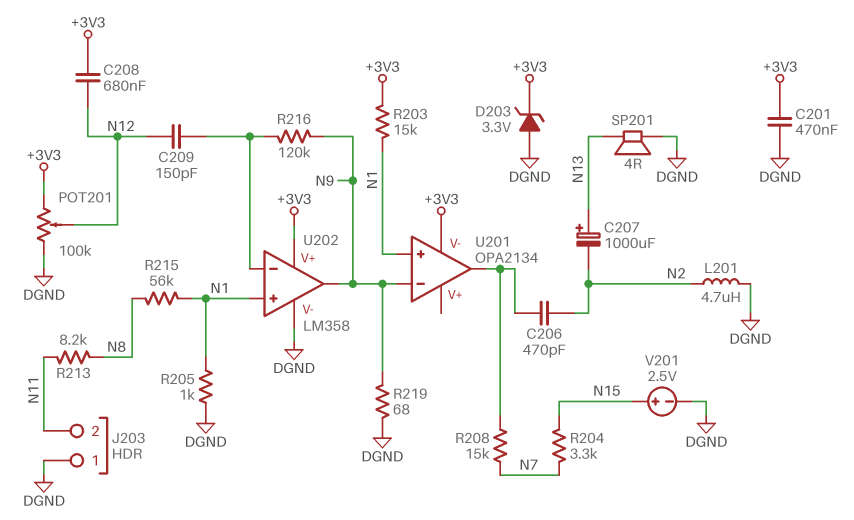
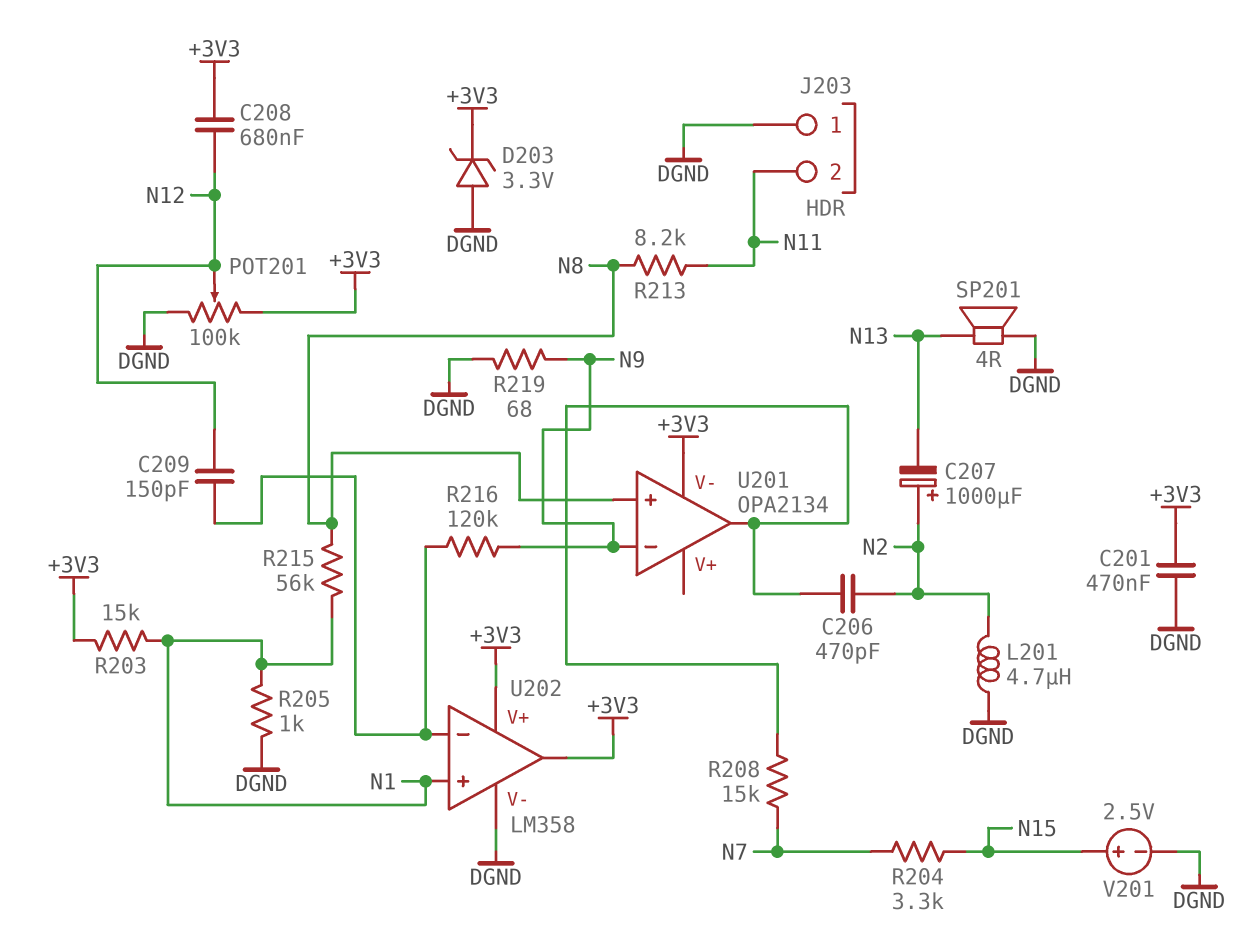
C207: 1000uF (plus N13, minus N2) -> 1000uF (plus N2, minus N13)
U201 pin in+: N1 -> N8
U202 pin out: N9 -> +3V3

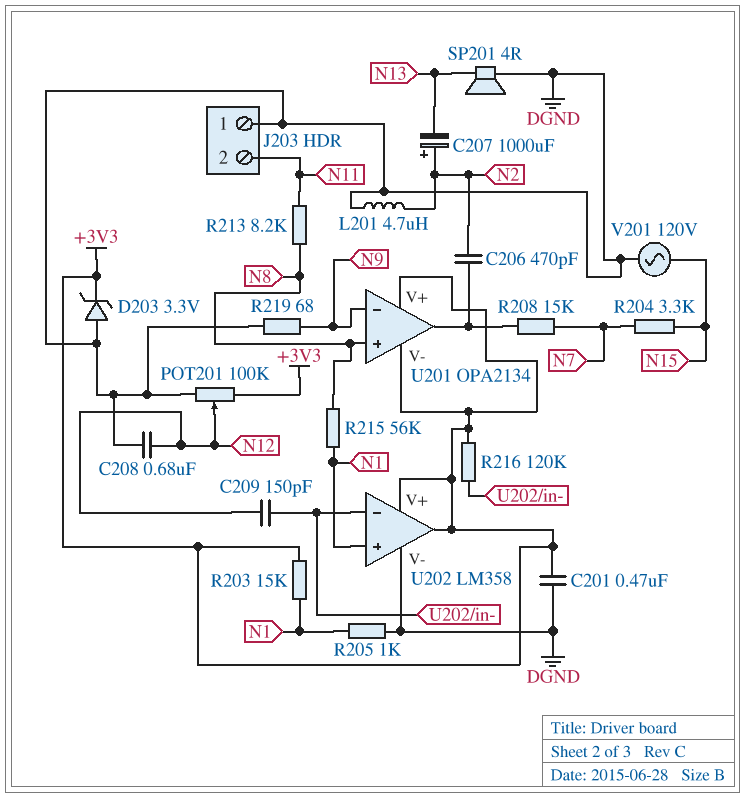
C208: 680nF (+3V3, N12) -> 680nF (DGND, N12)
R216: 120k (N9, U202/in-) -> 120k (+3V3, U202/in-)
U201 pin V+: none -> +3V3
V201: 2.5V (plus N15, minus DGND) -> AC 120V (DGND, N15)

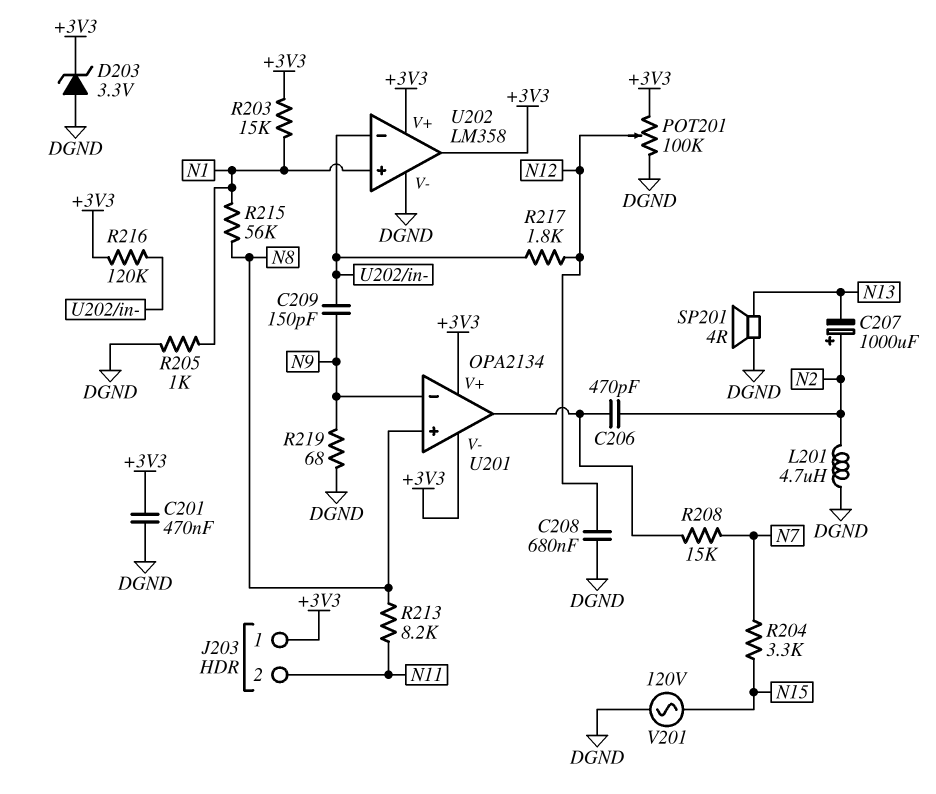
C209: 150pF (N12, U202/in-) -> 150pF (N9, U202/in-)
J203 pin 1: DGND -> +3V3
R217: none -> 1.8k (N12, U202/in-)

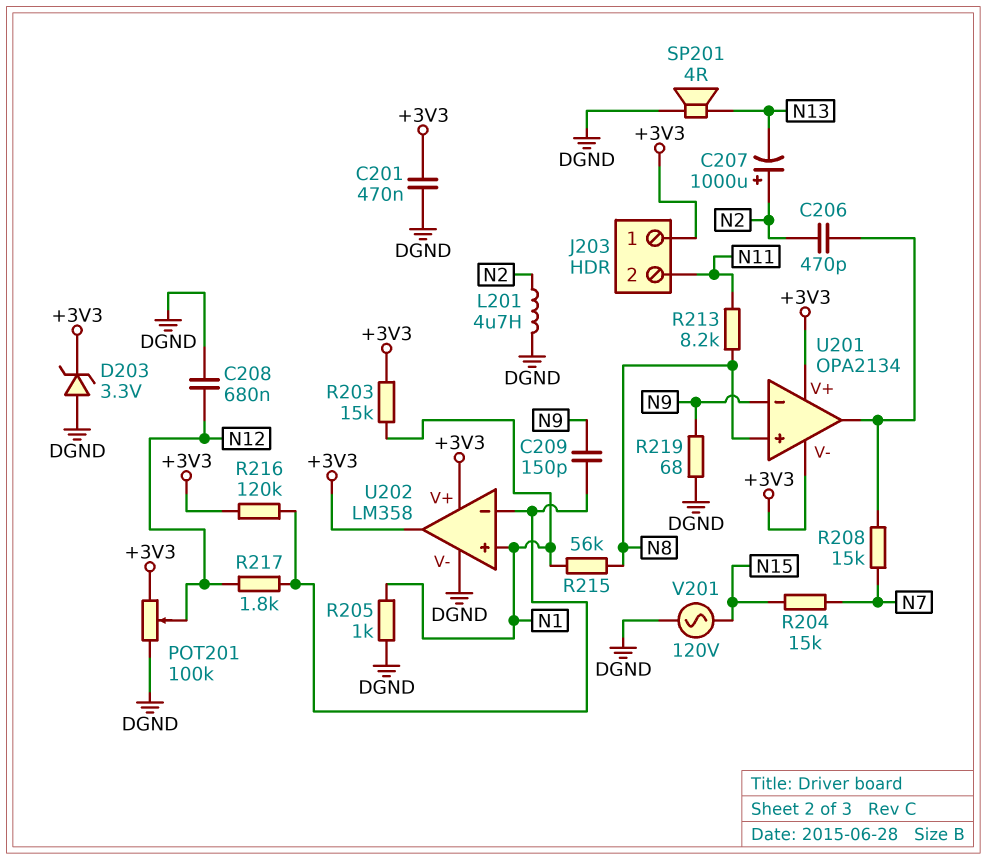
R204: 3.3k (N7, N15) -> 15k (N7, N15)

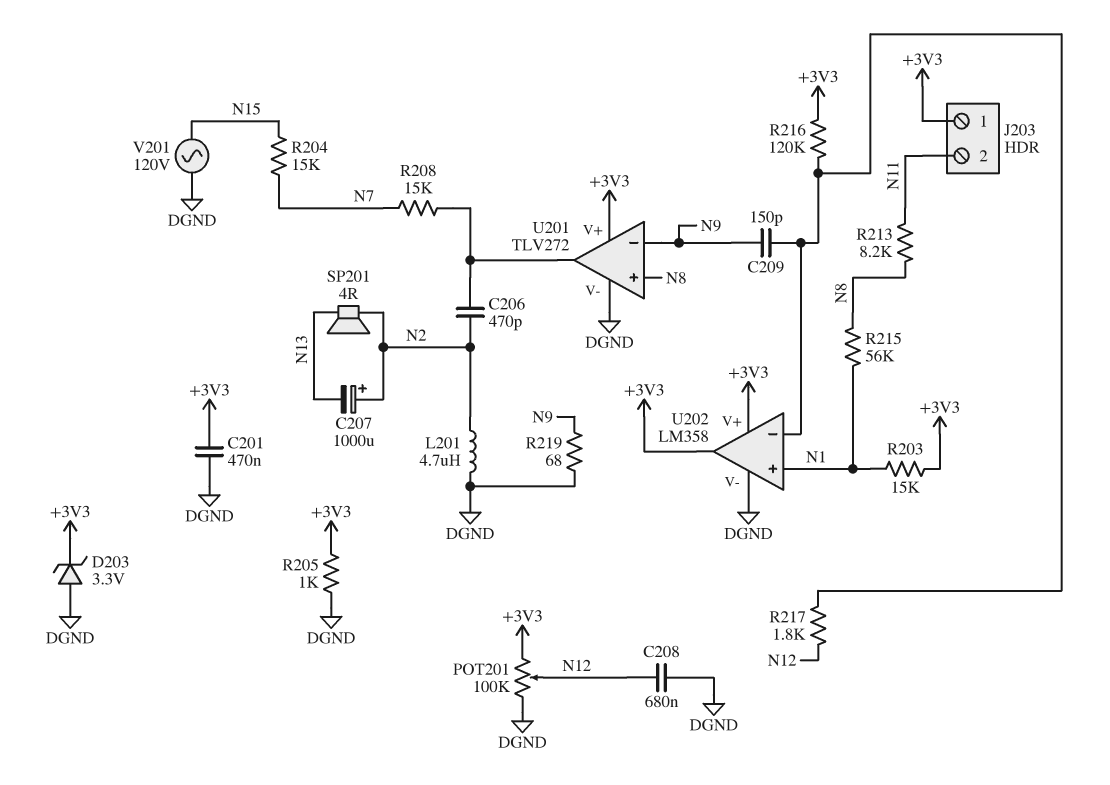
R205: 1k (DGND, N1) -> 1k (+3V3, DGND)
SP201: speaker 4R (DGND, N13) -> speaker 4R (N2, N13)
U201: OPA2134 -> TLV272
U201 pin V-: +3V3 -> DGND

